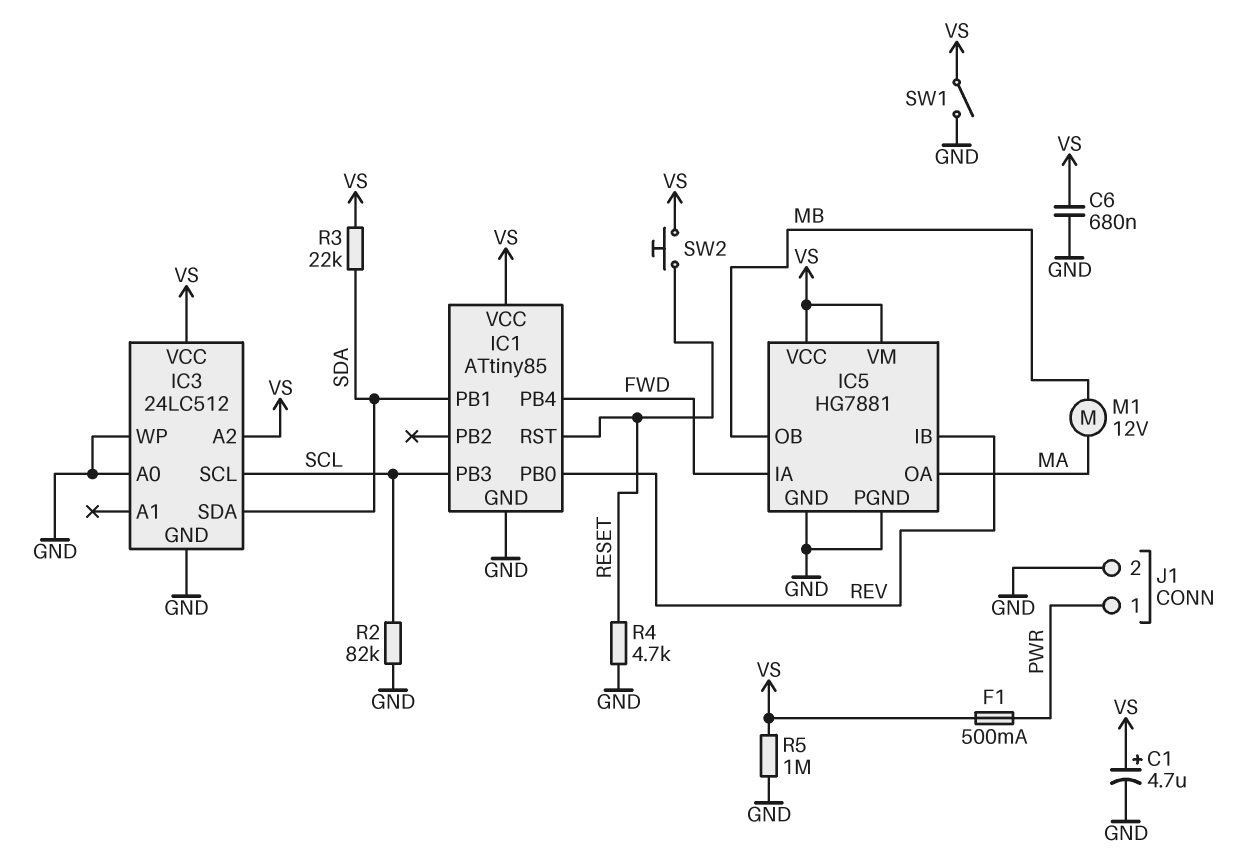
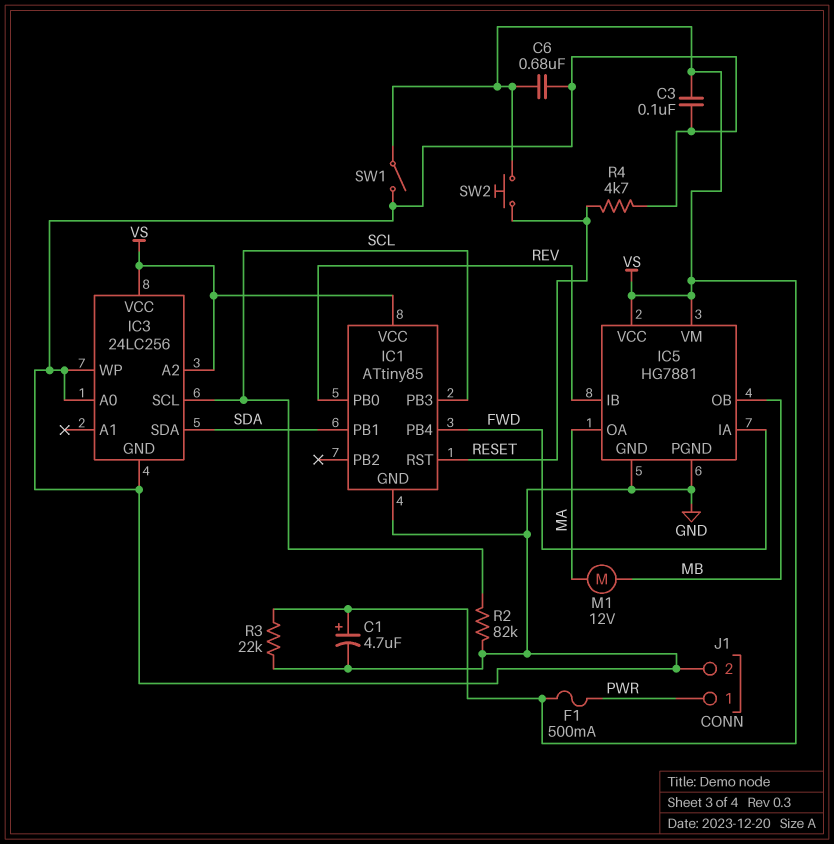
C3: none -> 100nF (GND, VS)
IC3: 24LC512 -> 24LC256
R3: 22k (SDA, VS) -> 22k (GND, VS)
R5: 1M (GND, VS) -> none

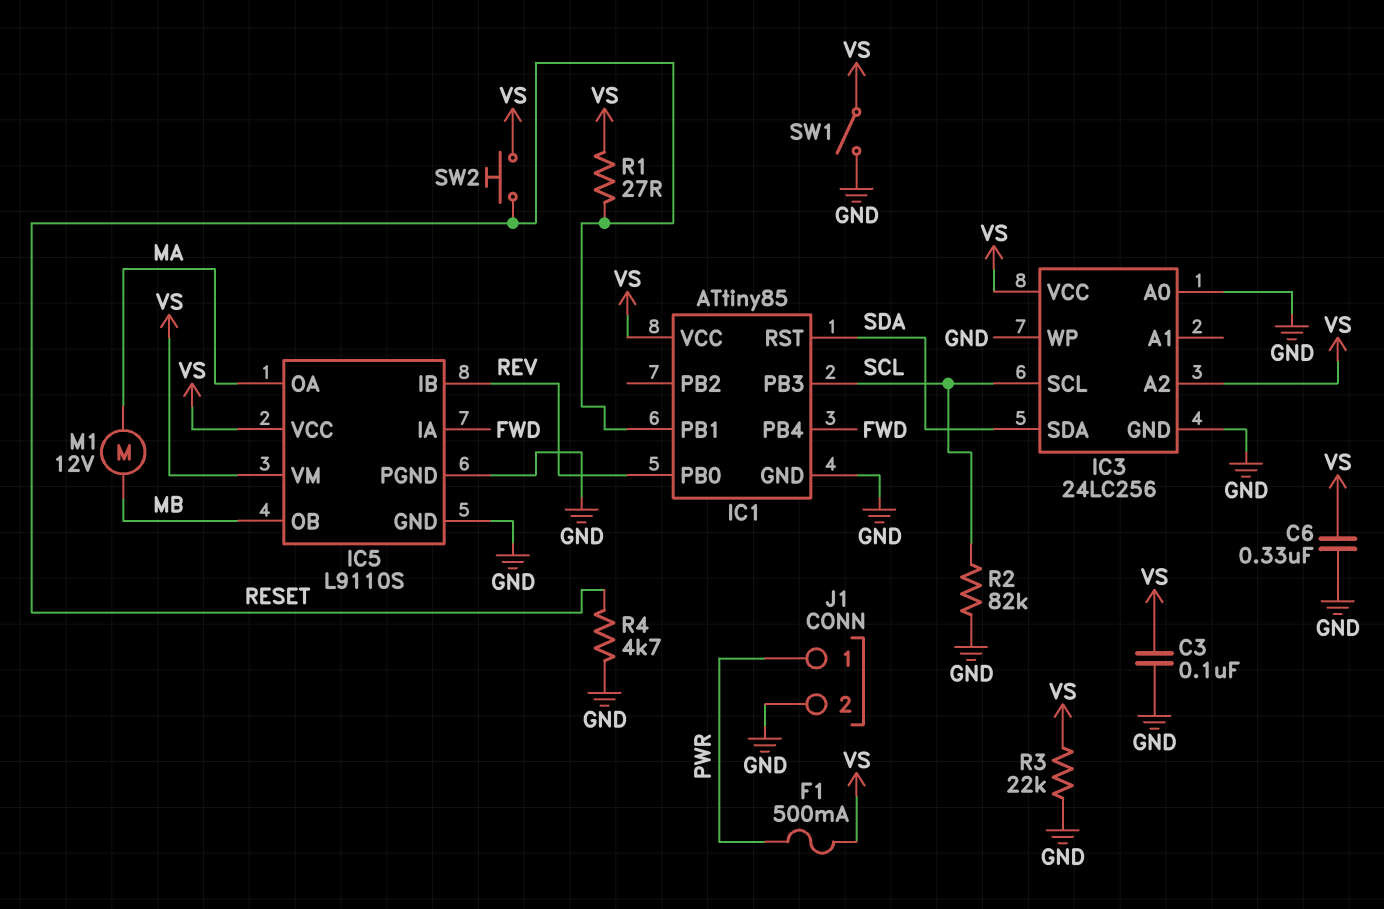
C1: 4.7uF (plus VS, minus GND) -> none
C6: 680nF (GND, VS) -> 330nF (GND, VS)
IC1 pin PB1: SDA -> RESET
IC1 pin RST: RESET -> SDA
IC5: HG7881 -> L9110S
R1: none -> 27 (RESET, VS)

